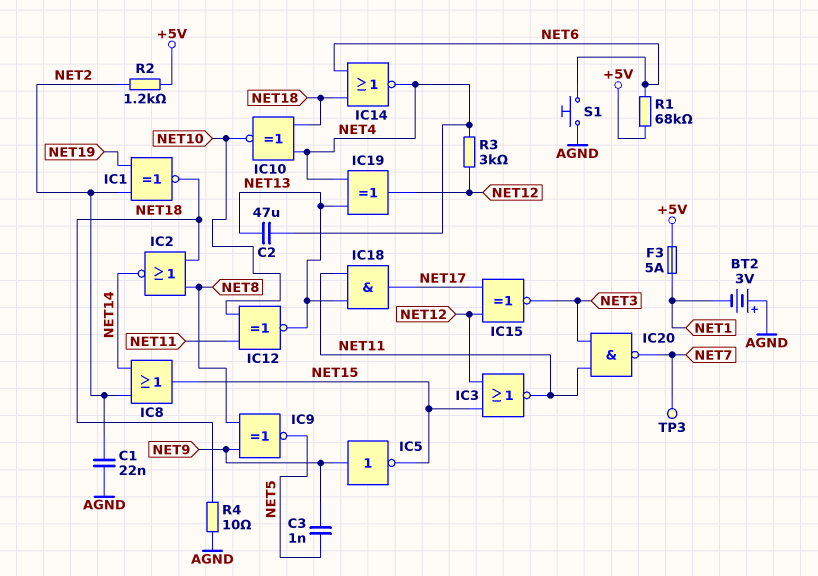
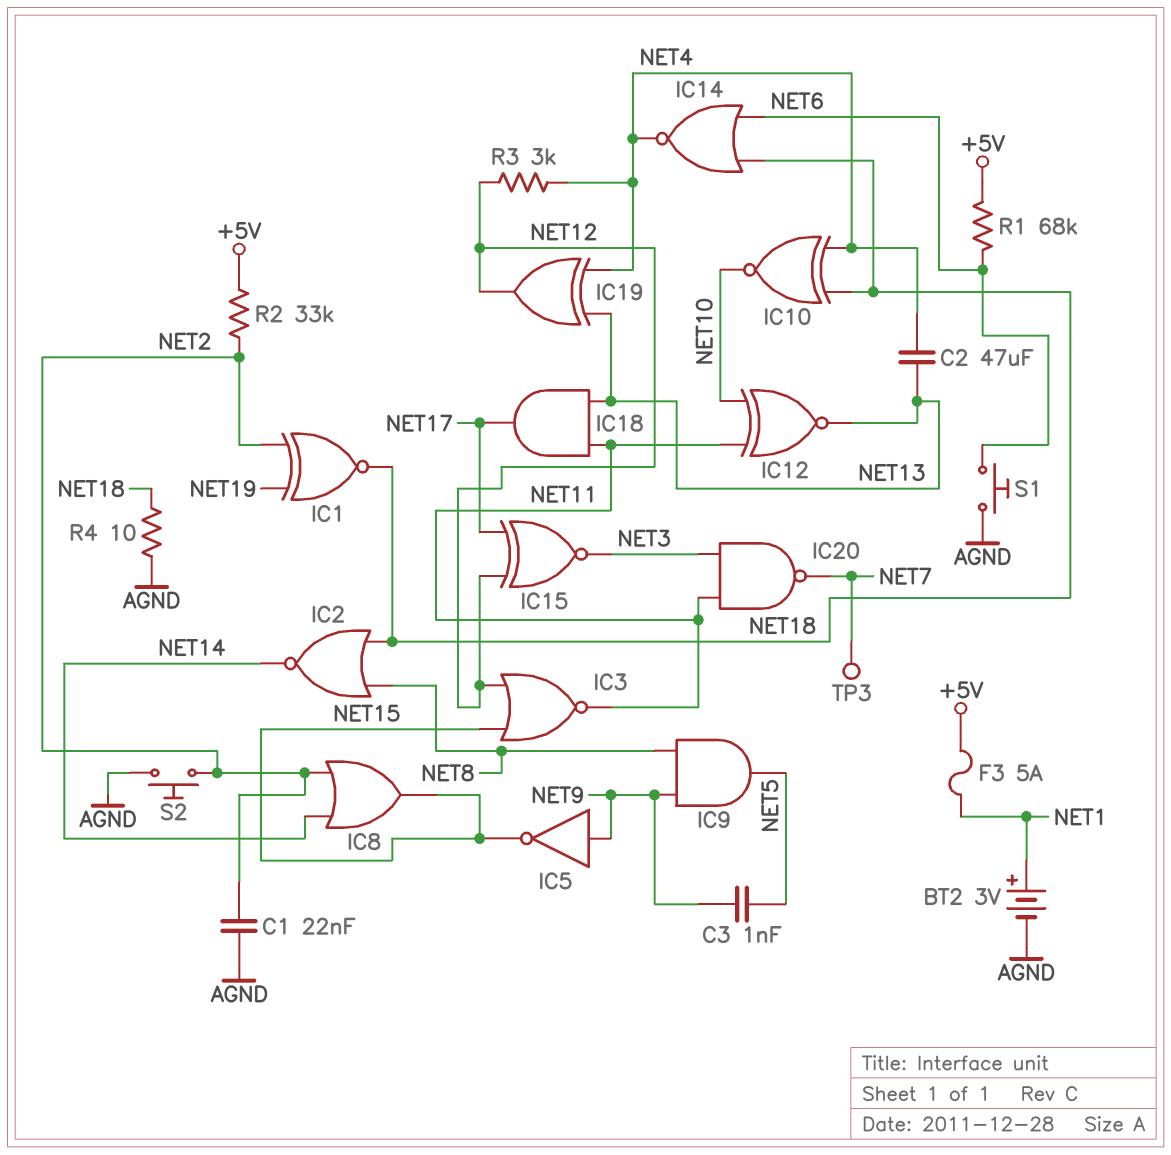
BT2: 3V (plus AGND, minus NET1) -> 3V (plus NET1, minus AGND)
IC9: XNOR (in NET8, in NET9, out NET5) -> AND (in NET8, in NET9, out NET5)
R2: 1.2k (+5V, NET2) -> 33k (+5V, NET2)
S2: none -> button (AGND, NET2)

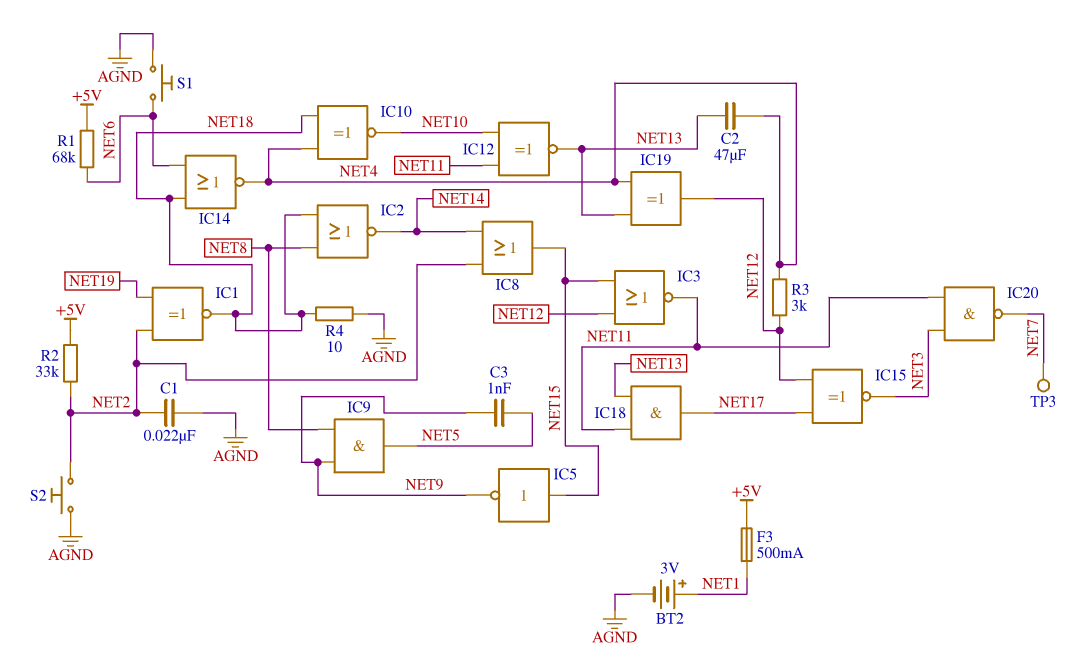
F3: 5A (+5V, NET1) -> 500mA (+5V, NET1)
IC5: NOT (in NET9, out NET15) -> NOT (in NET15, out NET9)

